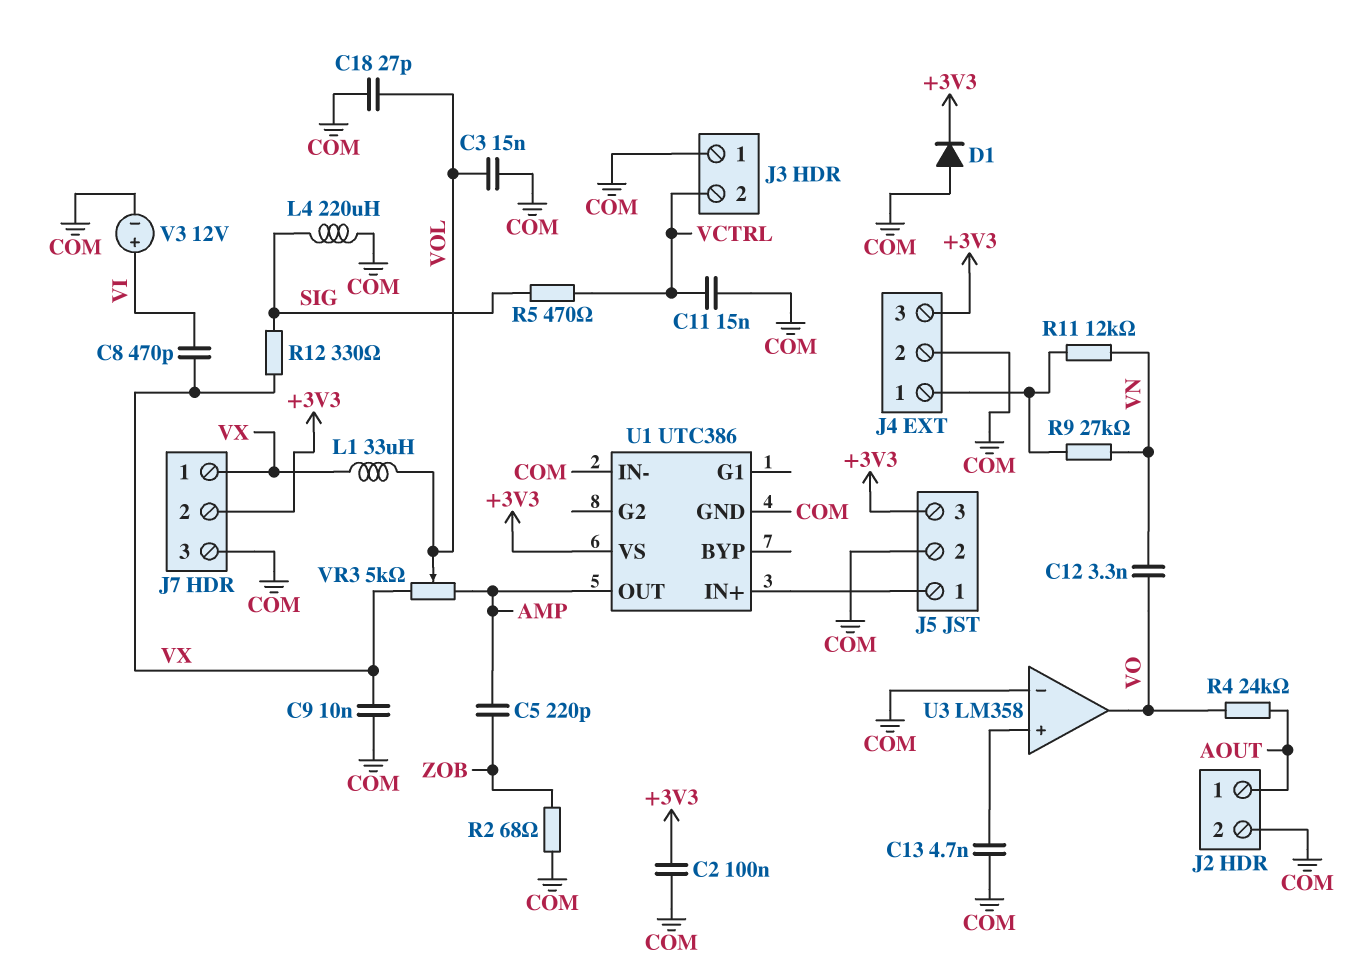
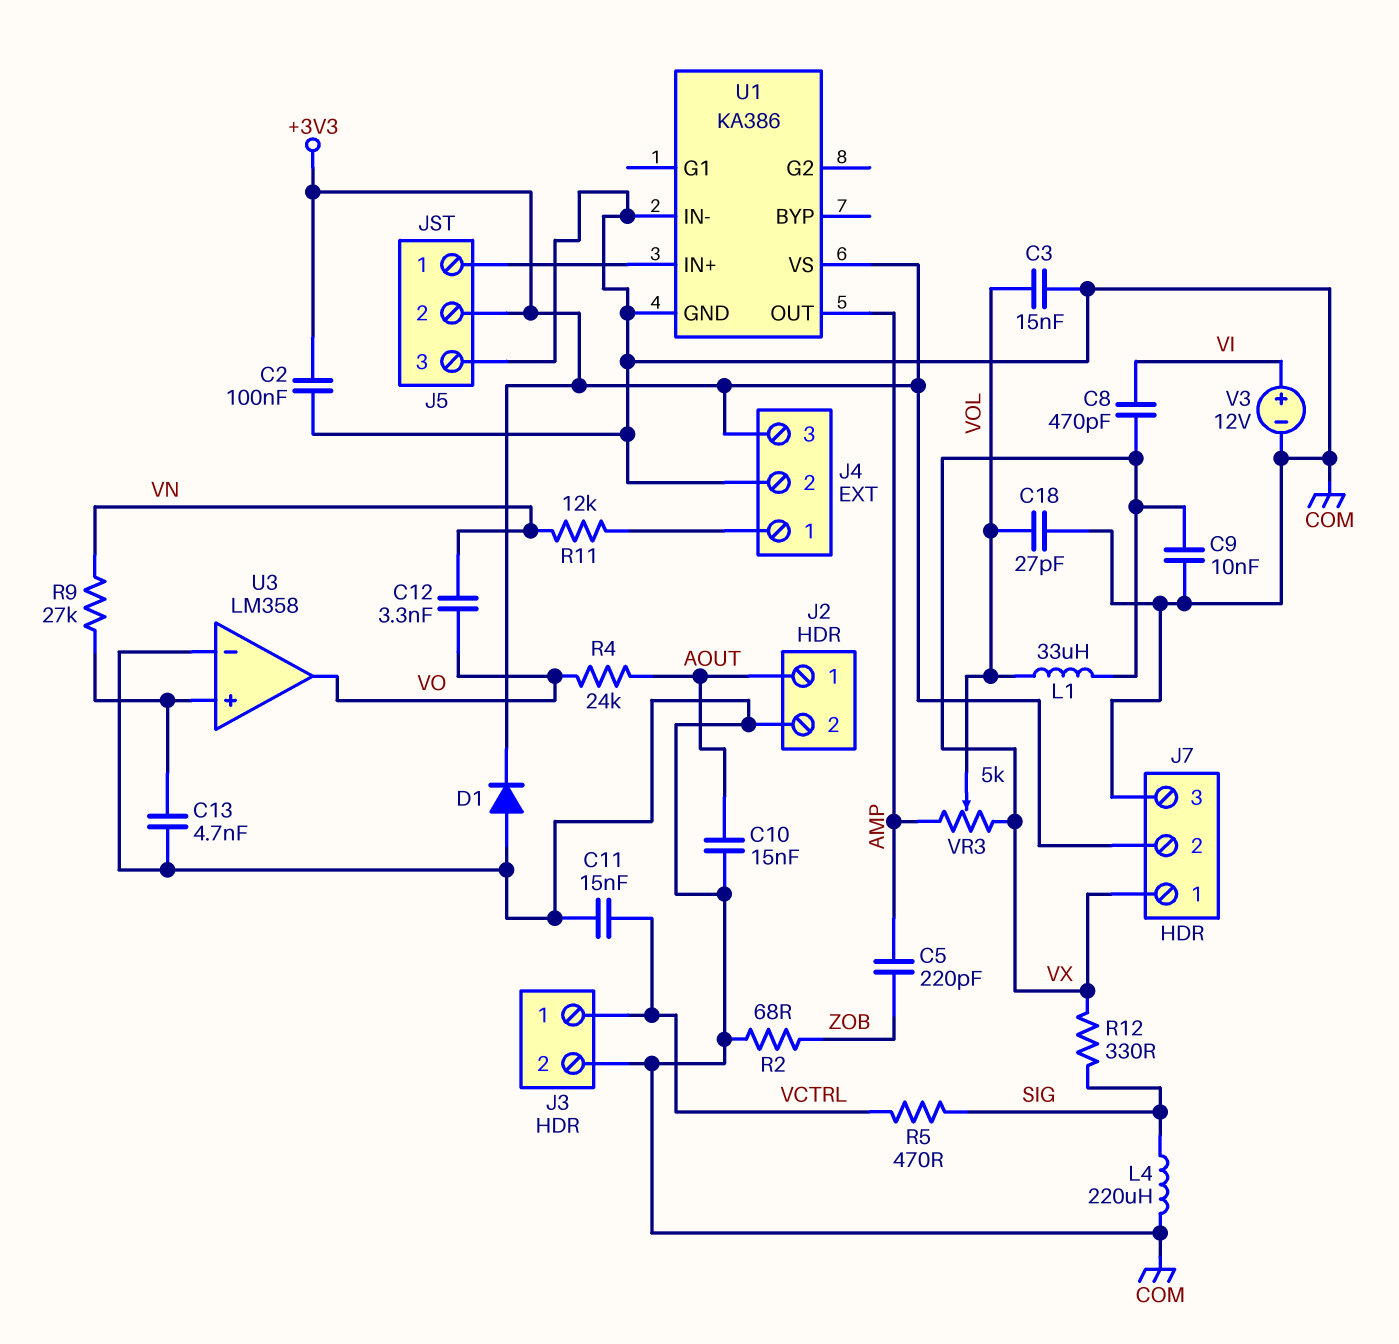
C10: none -> 15nF (AOUT, COM)
J3 pin 1: COM -> VCTRL
J3 pin 2: VCTRL -> COM
J5 pin 2: COM -> +3V3
J5 pin 3: +3V3 -> COM
R9: 27k (J4/1, VN) -> 27k (U3/in+, VN)
U1: UTC386 -> KA386

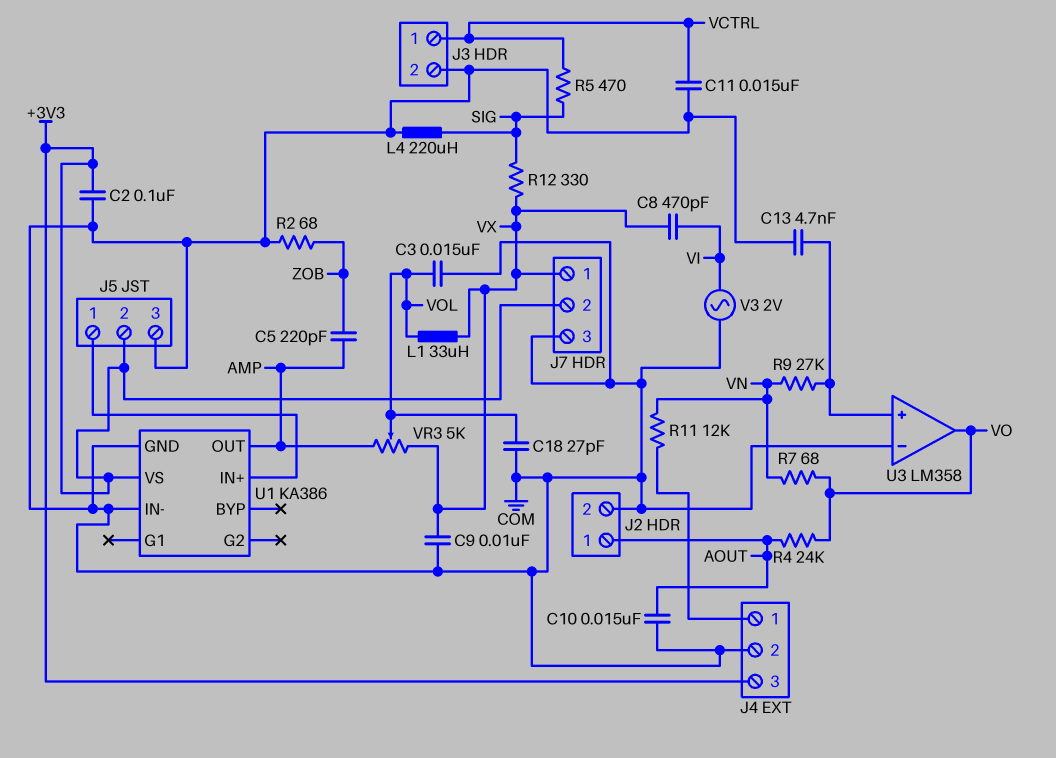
C12: 3.3nF (VN, VO) -> none
D1: diode (A COM, K +3V3) -> none
R7: none -> 68 (VN, VO)
V3: 12V (plus VI, minus COM) -> AC 2V (COM, VI)

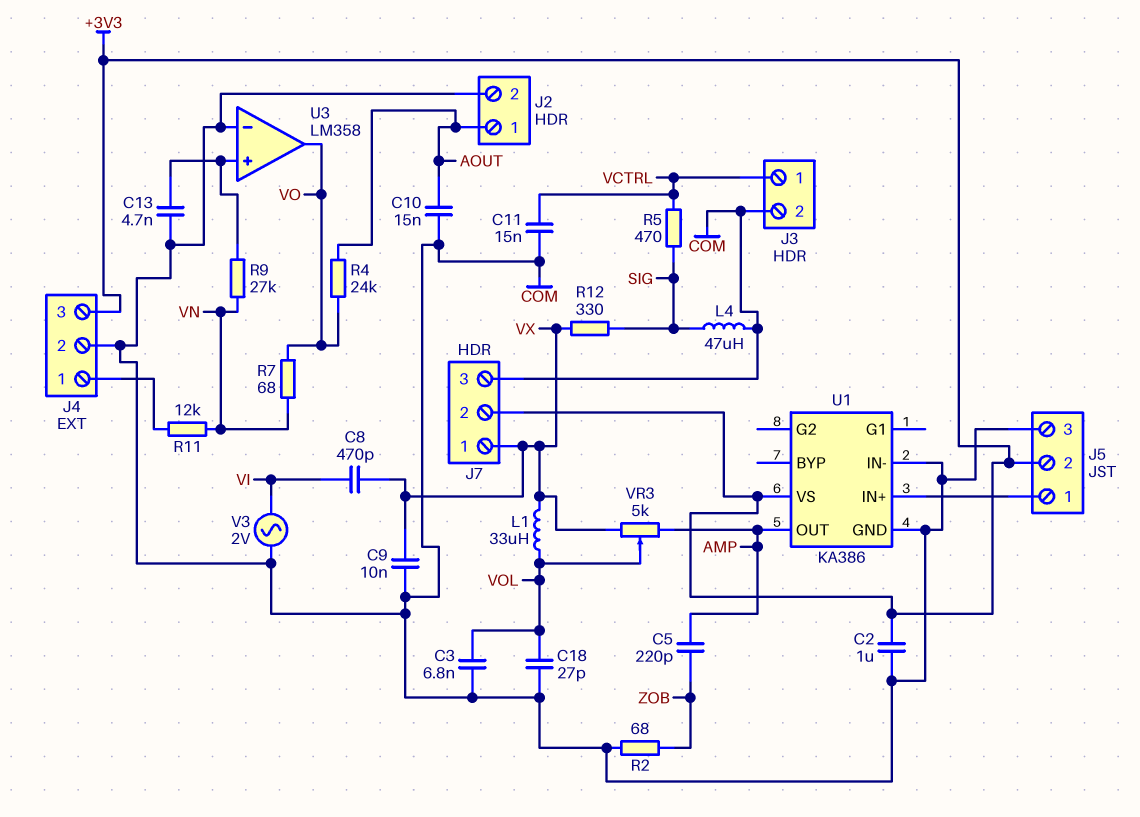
C2: 100nF (+3V3, COM) -> 1uF (+3V3, COM)
C3: 15nF (COM, VOL) -> 6.8nF (COM, VOL)
L4: 220uH (COM, SIG) -> 47uH (COM, SIG)

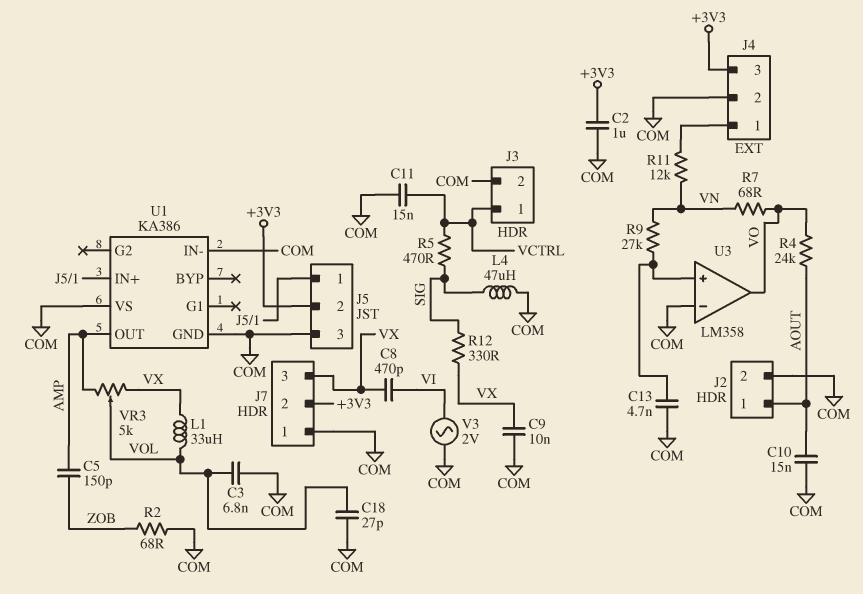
C5: 220pF (AMP, ZOB) -> 150pF (AMP, ZOB)
J7 pin 1: VX -> COM
J7 pin 3: COM -> VX
U1 pin VS: +3V3 -> COM

